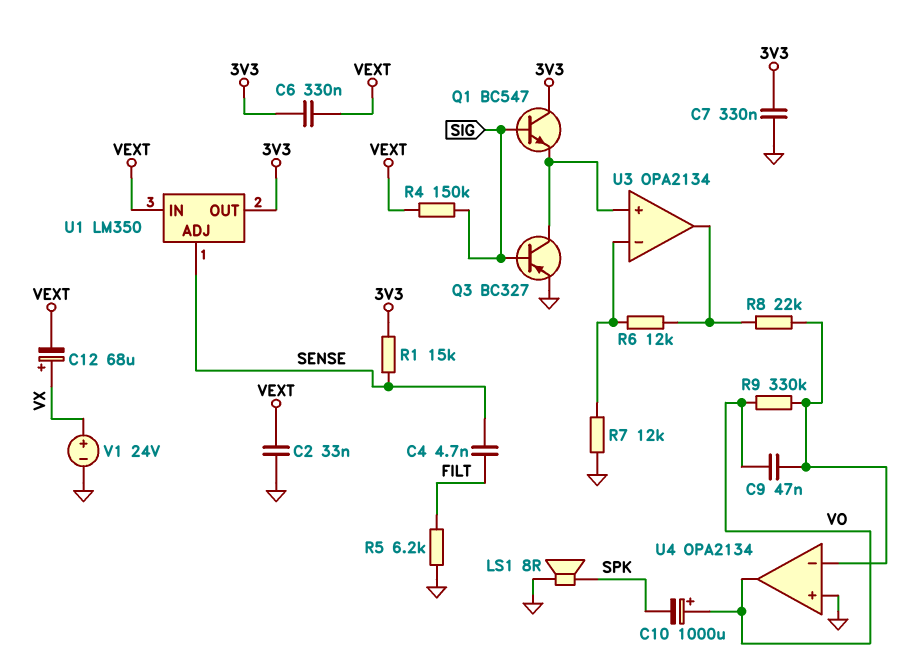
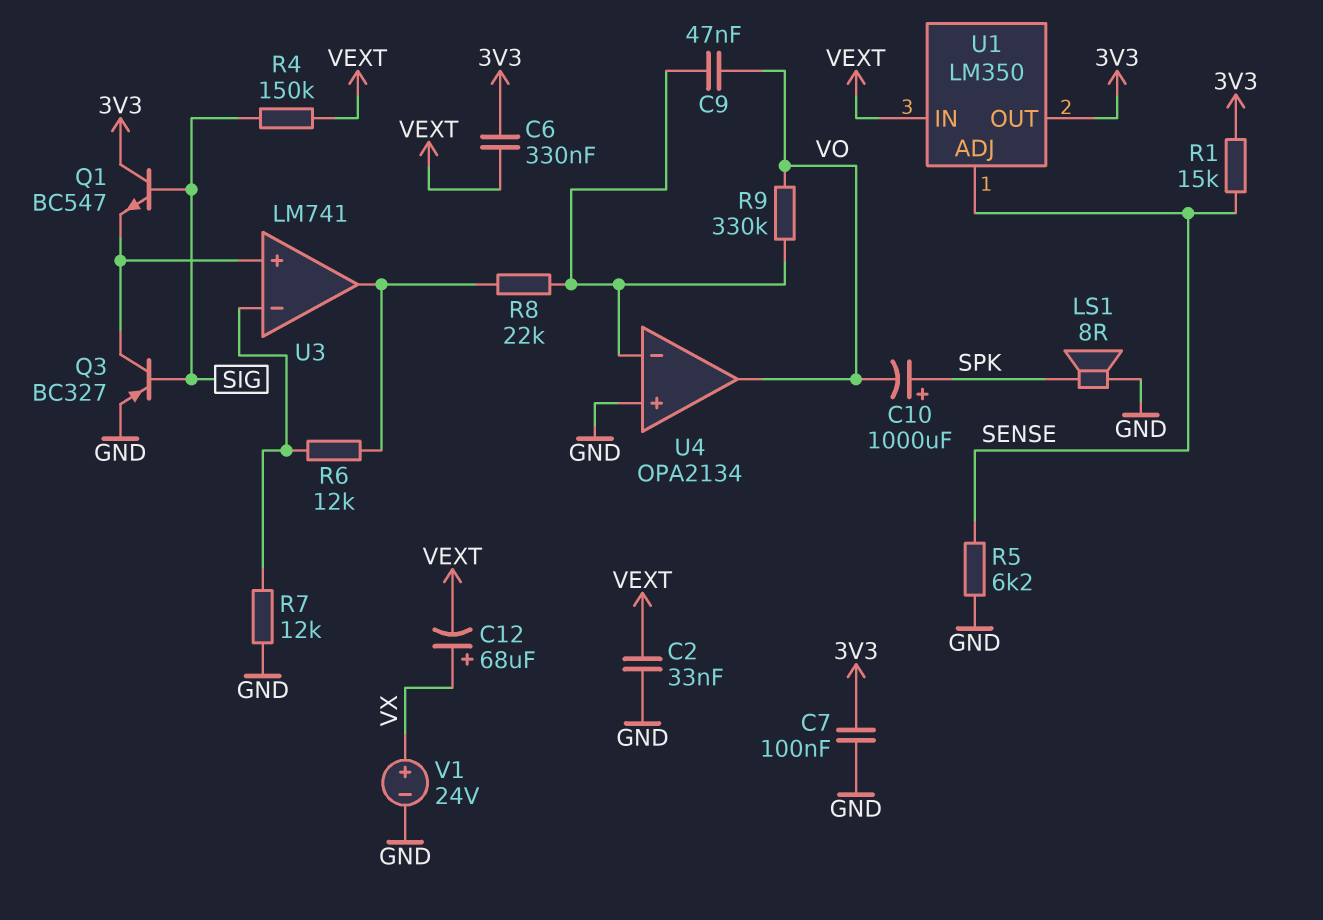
C4: 4.7nF (FILT, SENSE) -> none
C7: 330nF (3V3, GND) -> 100nF (3V3, GND)
C10: 1000uF (plus VO, minus SPK) -> 1000uF (plus SPK, minus VO)
R5: 6.2k (FILT, GND) -> 6.2k (GND, SENSE)
U3: OPA2134 -> LM741

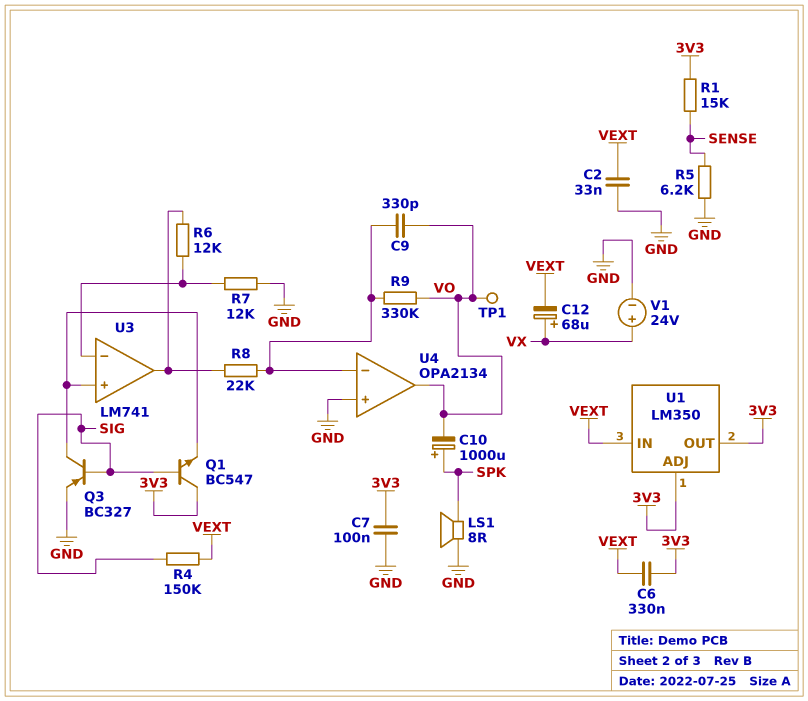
C9: 47nF (U4/in-, VO) -> 330pF (U4/in-, VO)
TP1: none -> test point (VO)
U1 pin ADJ: SENSE -> 3V3

